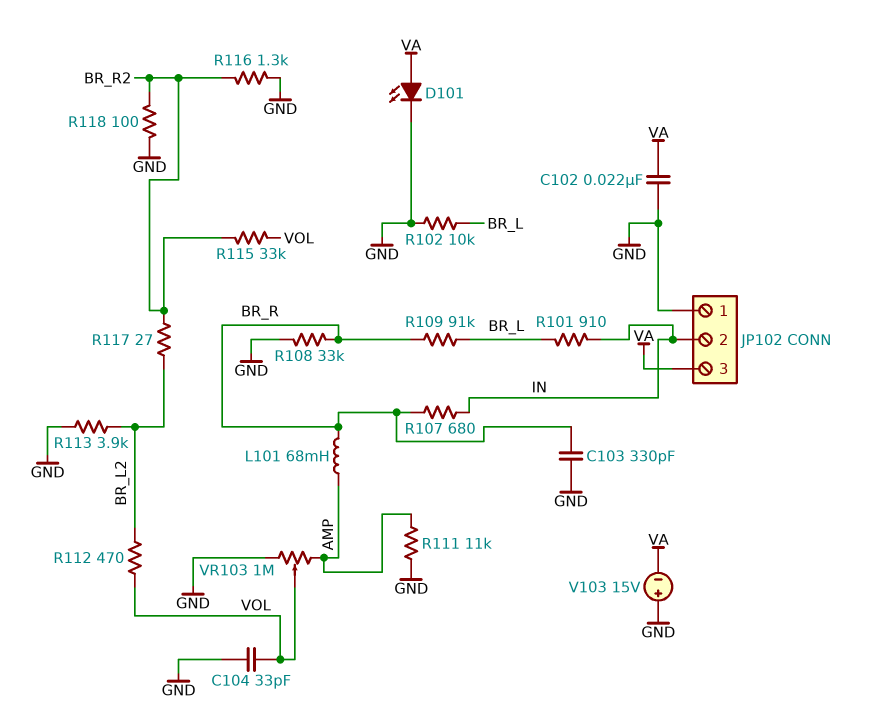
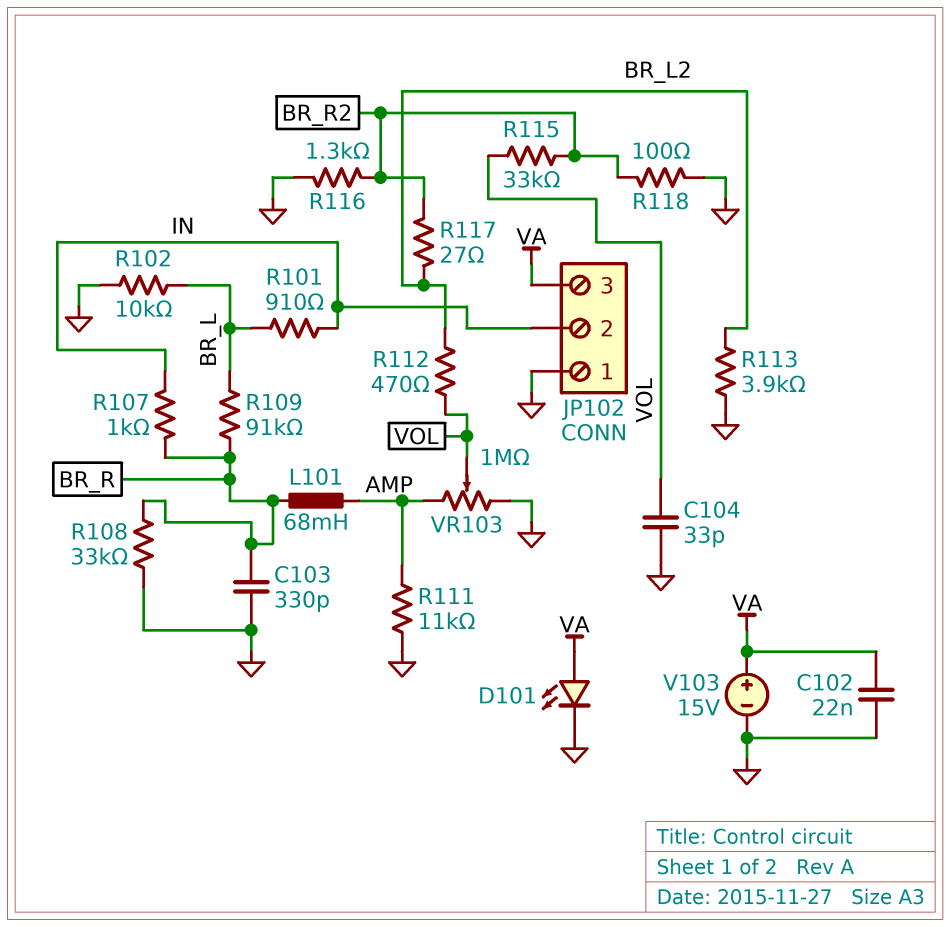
R107: 680 (BR_R, IN) -> 1k (BR_R, IN)
V103: 15V (plus GND, minus VA) -> 15V (plus VA, minus GND)

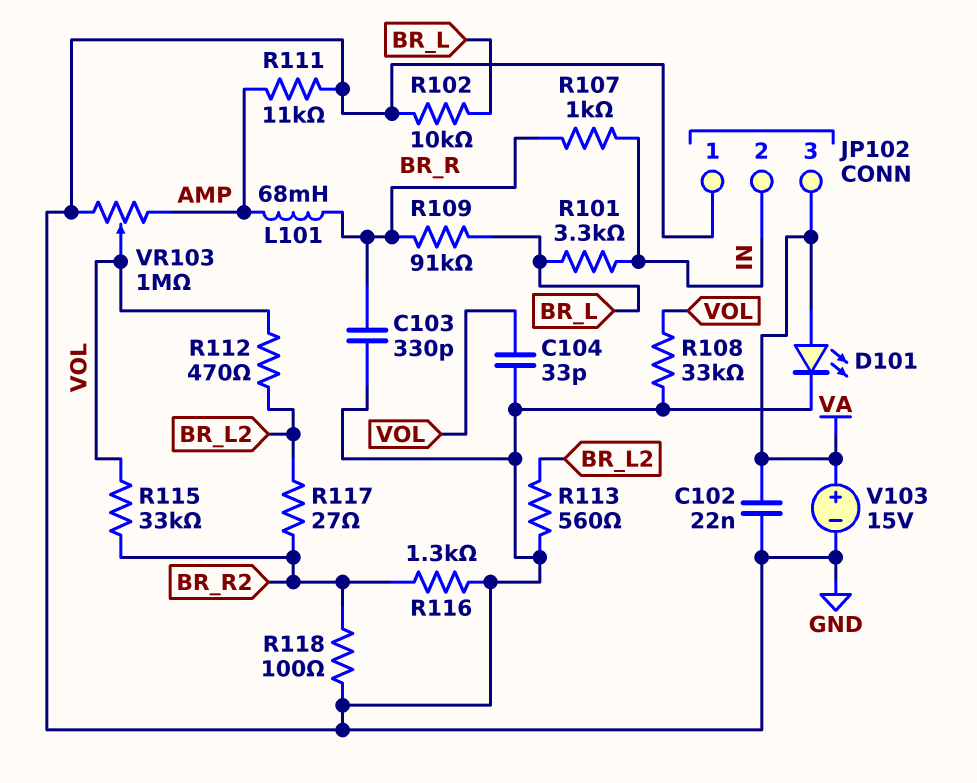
R101: 910 (BR_L, IN) -> 3.3k (BR_L, IN)
R108: 33k (BR_R, GND) -> 33k (GND, VOL)
R113: 3.9k (BR_L2, GND) -> 560 (BR_L2, GND)

